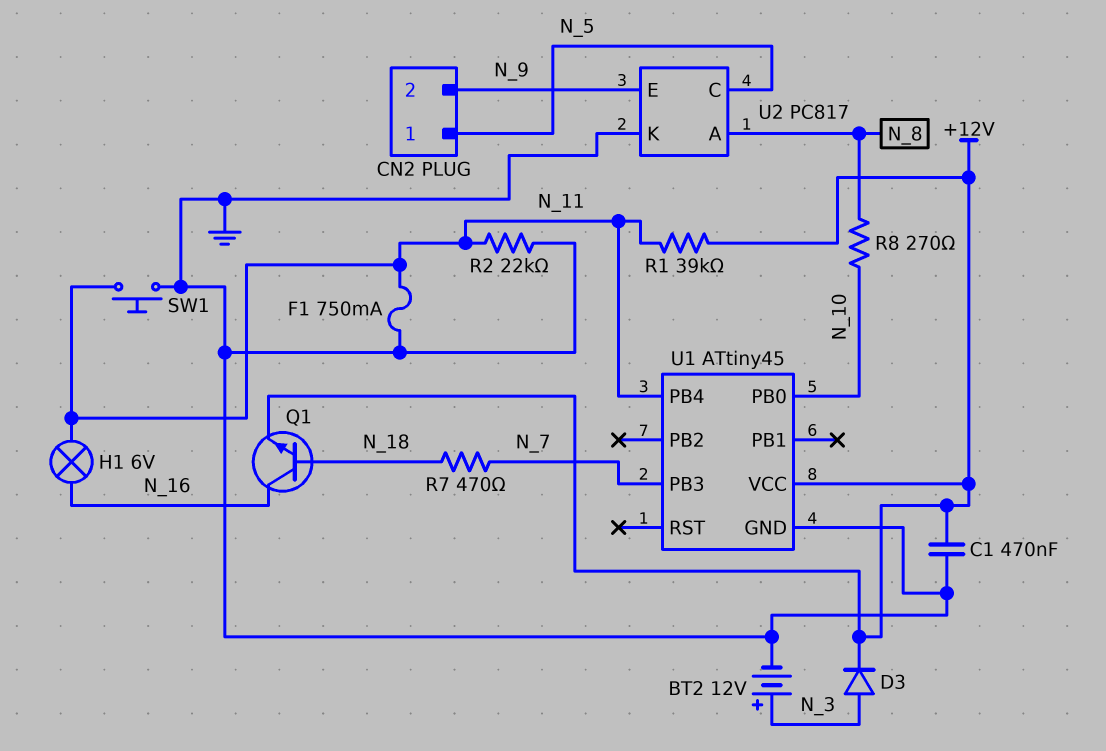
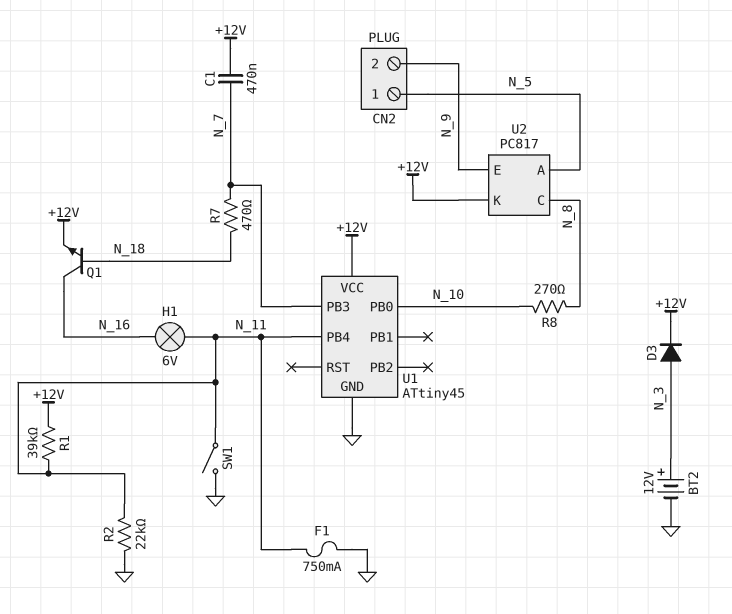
C1: 470nF (+12V, GND) -> 470nF (+12V, N_7)
SW1: button (GND, N_11) -> switch (GND, N_11)
U2 pin A: N_8 -> N_5
U2 pin C: N_5 -> N_8
U2 pin K: GND -> +12V

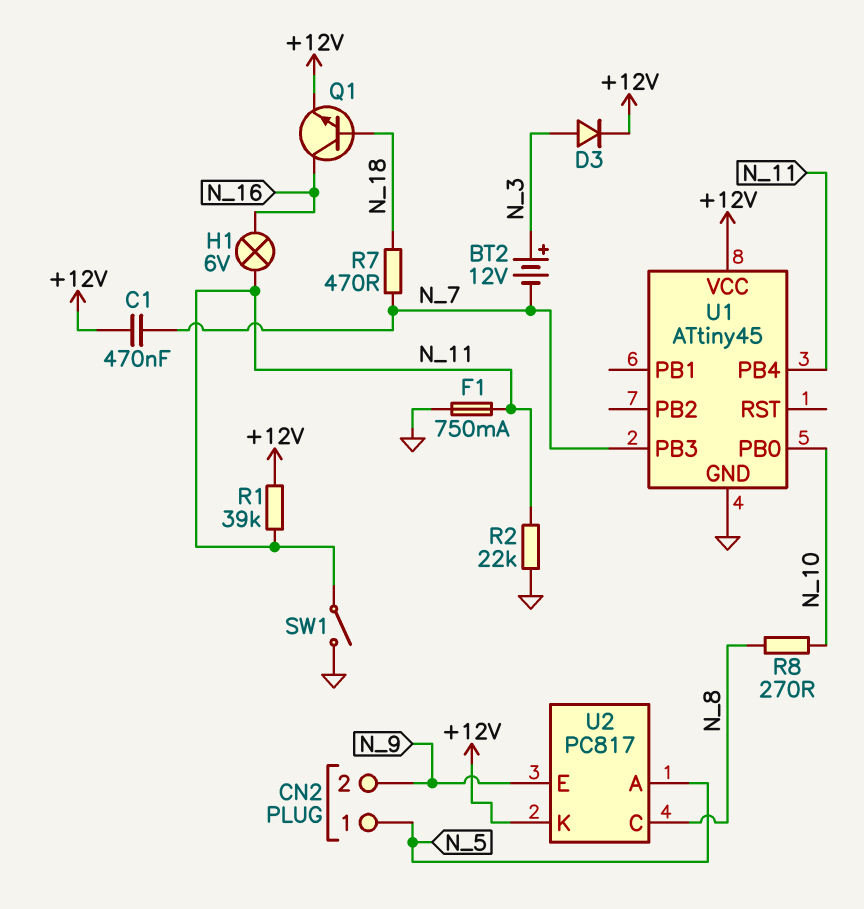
BT2: 12V (plus N_3, minus GND) -> 12V (plus N_3, minus N_7)

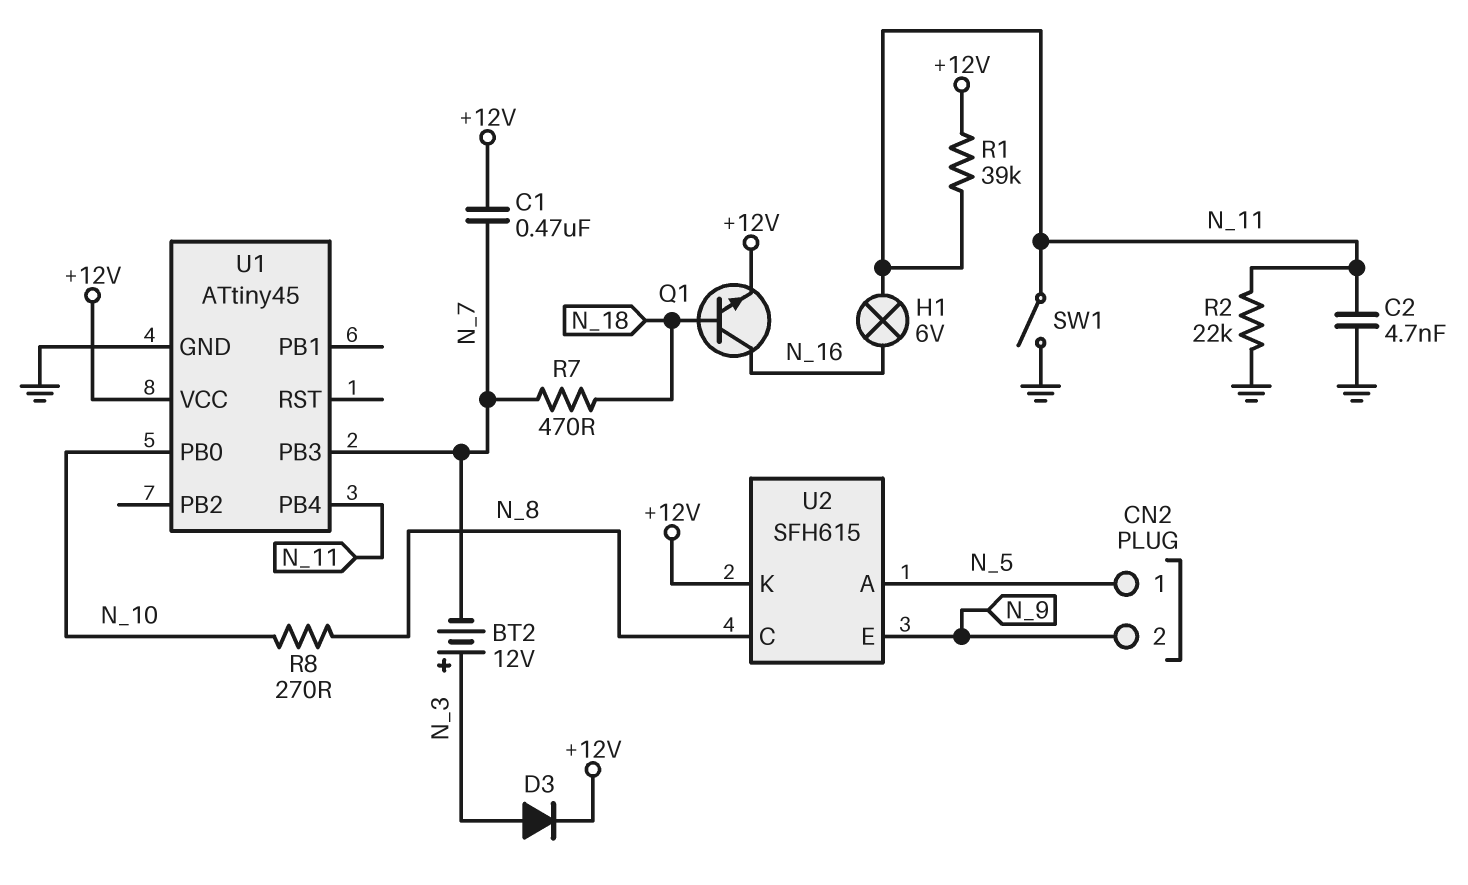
C2: none -> 4.7nF (GND, N_11)
F1: 750mA (GND, N_11) -> none
U2: PC817 -> SFH615

